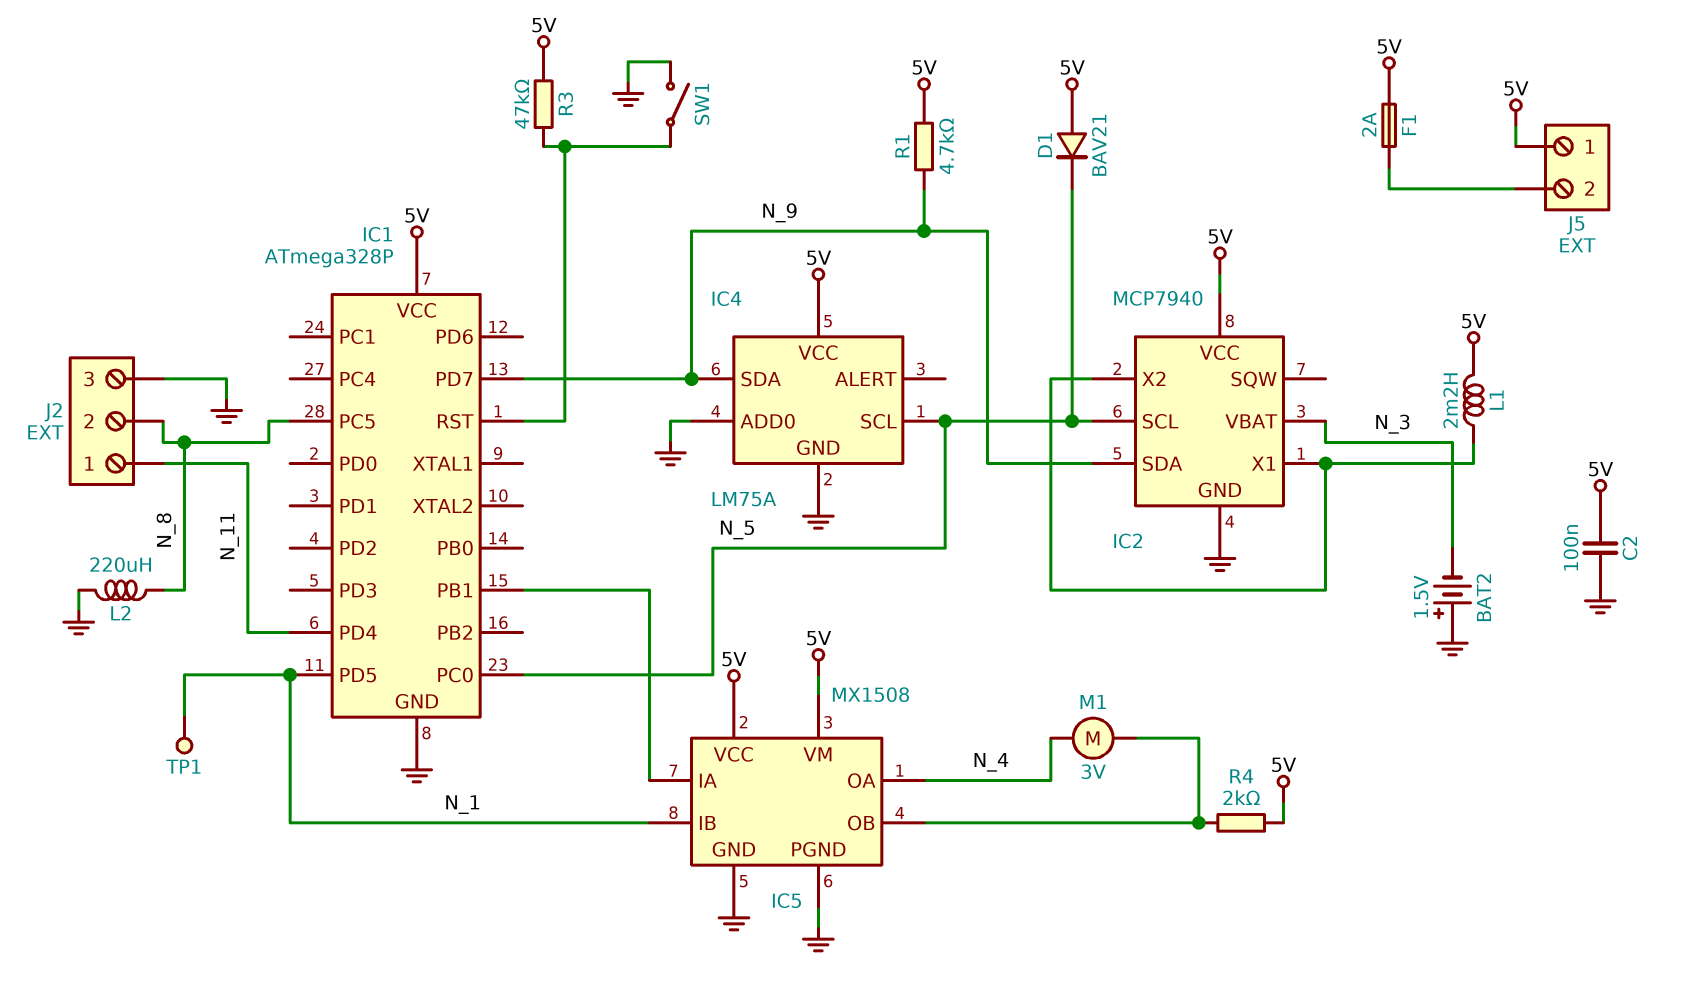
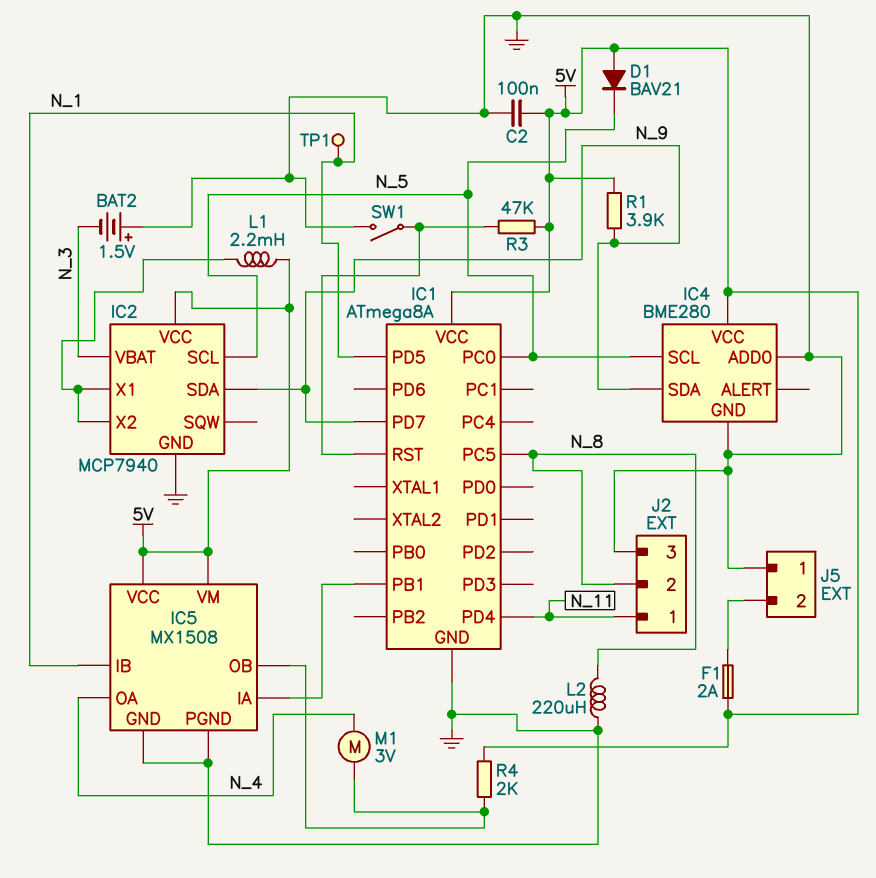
IC1: ATmega328P -> ATmega8A
IC4: LM75A -> BME280
J5 pin 1: 5V -> GND
R1: 4.7k (5V, N_9) -> 3.9k (5V, N_9)

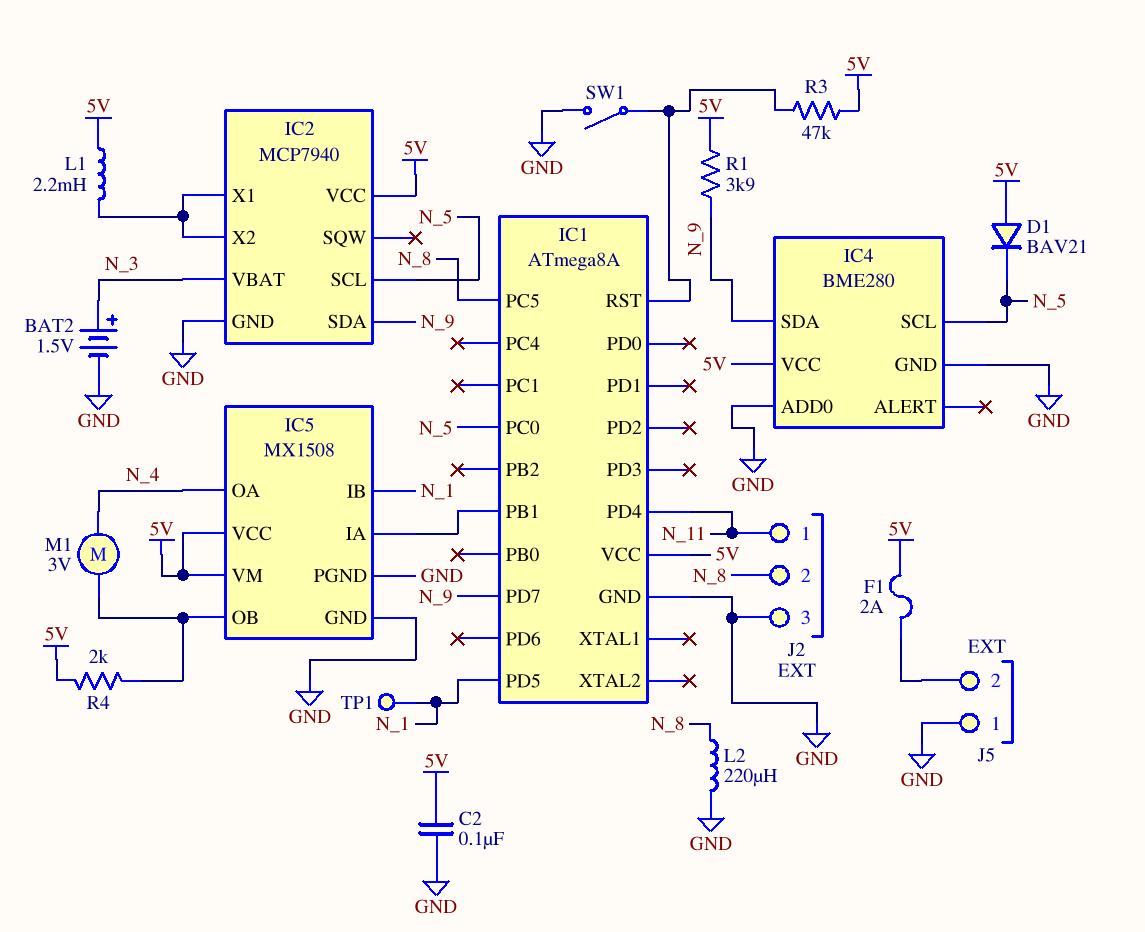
BAT2: 1.5V (plus GND, minus N_3) -> 1.5V (plus N_3, minus GND)

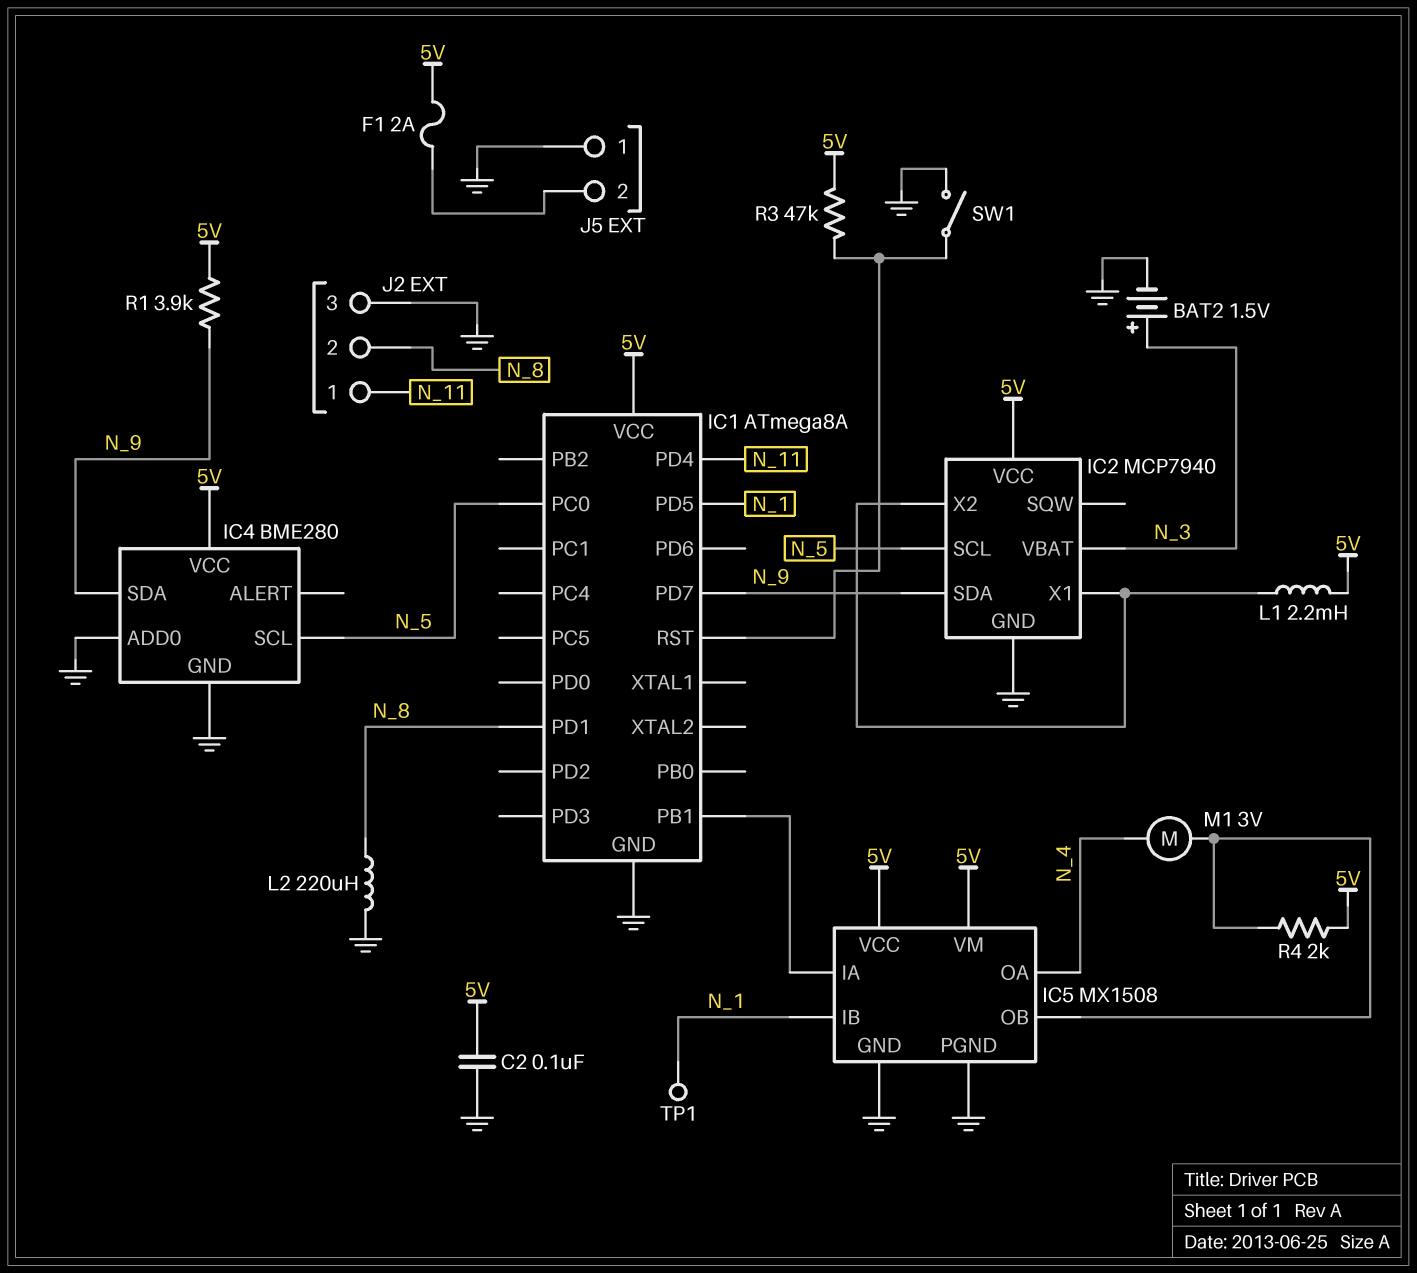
D1: diode BAV21 (A 5V, K N_5) -> none
IC1 pin PC5: N_8 -> none
IC1 pin PD1: none -> N_8

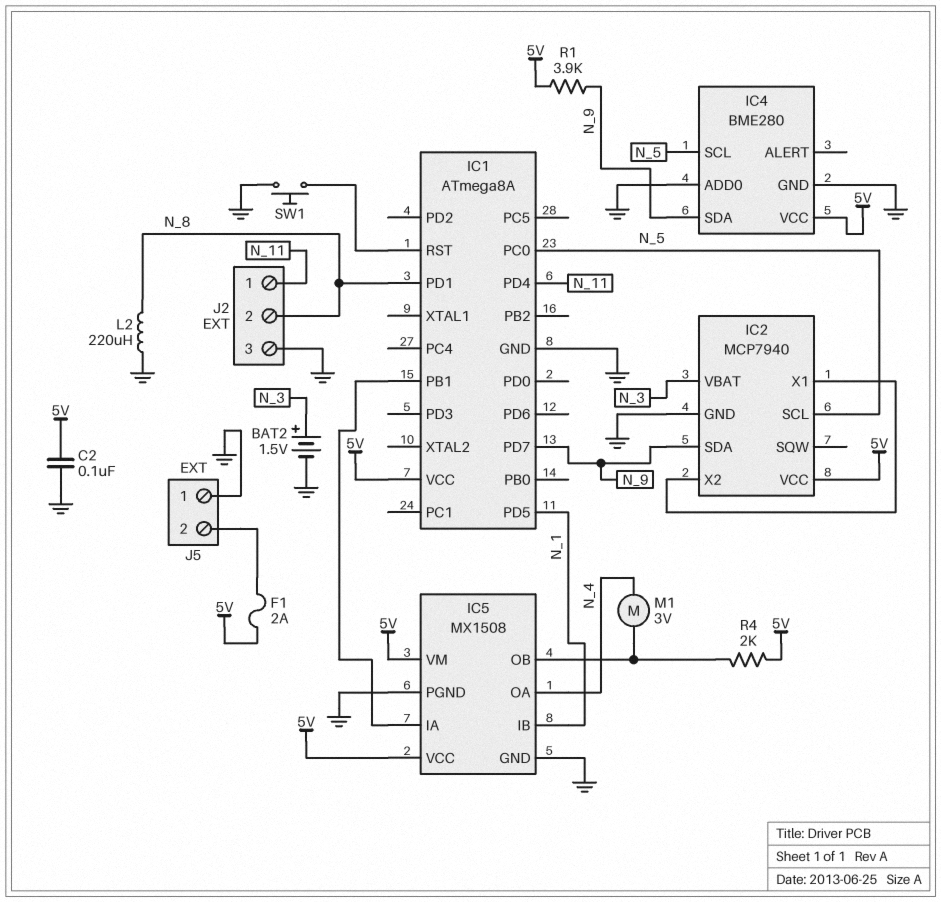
L1: 2.2mH (5V, IC2/X1) -> none
R3: 47k (5V, IC1/RST) -> none
SW1: switch (GND, IC1/RST) -> button (GND, IC1/RST)
TP1: test point (N_1) -> none

